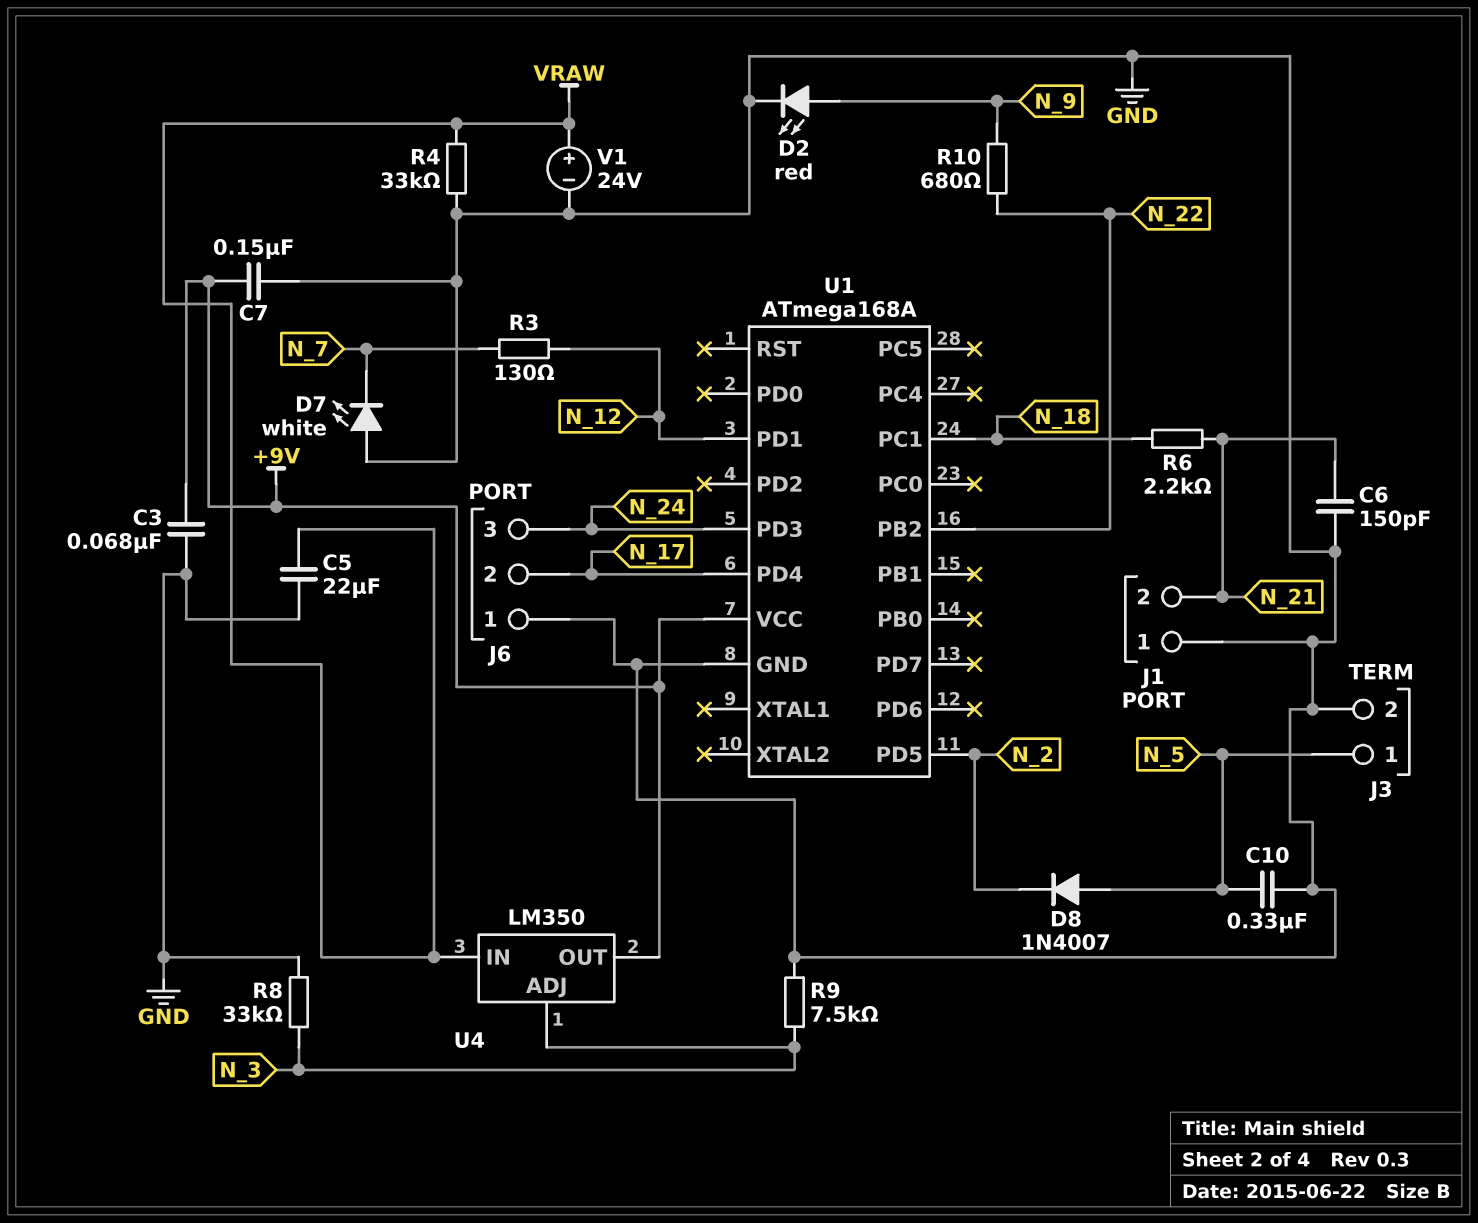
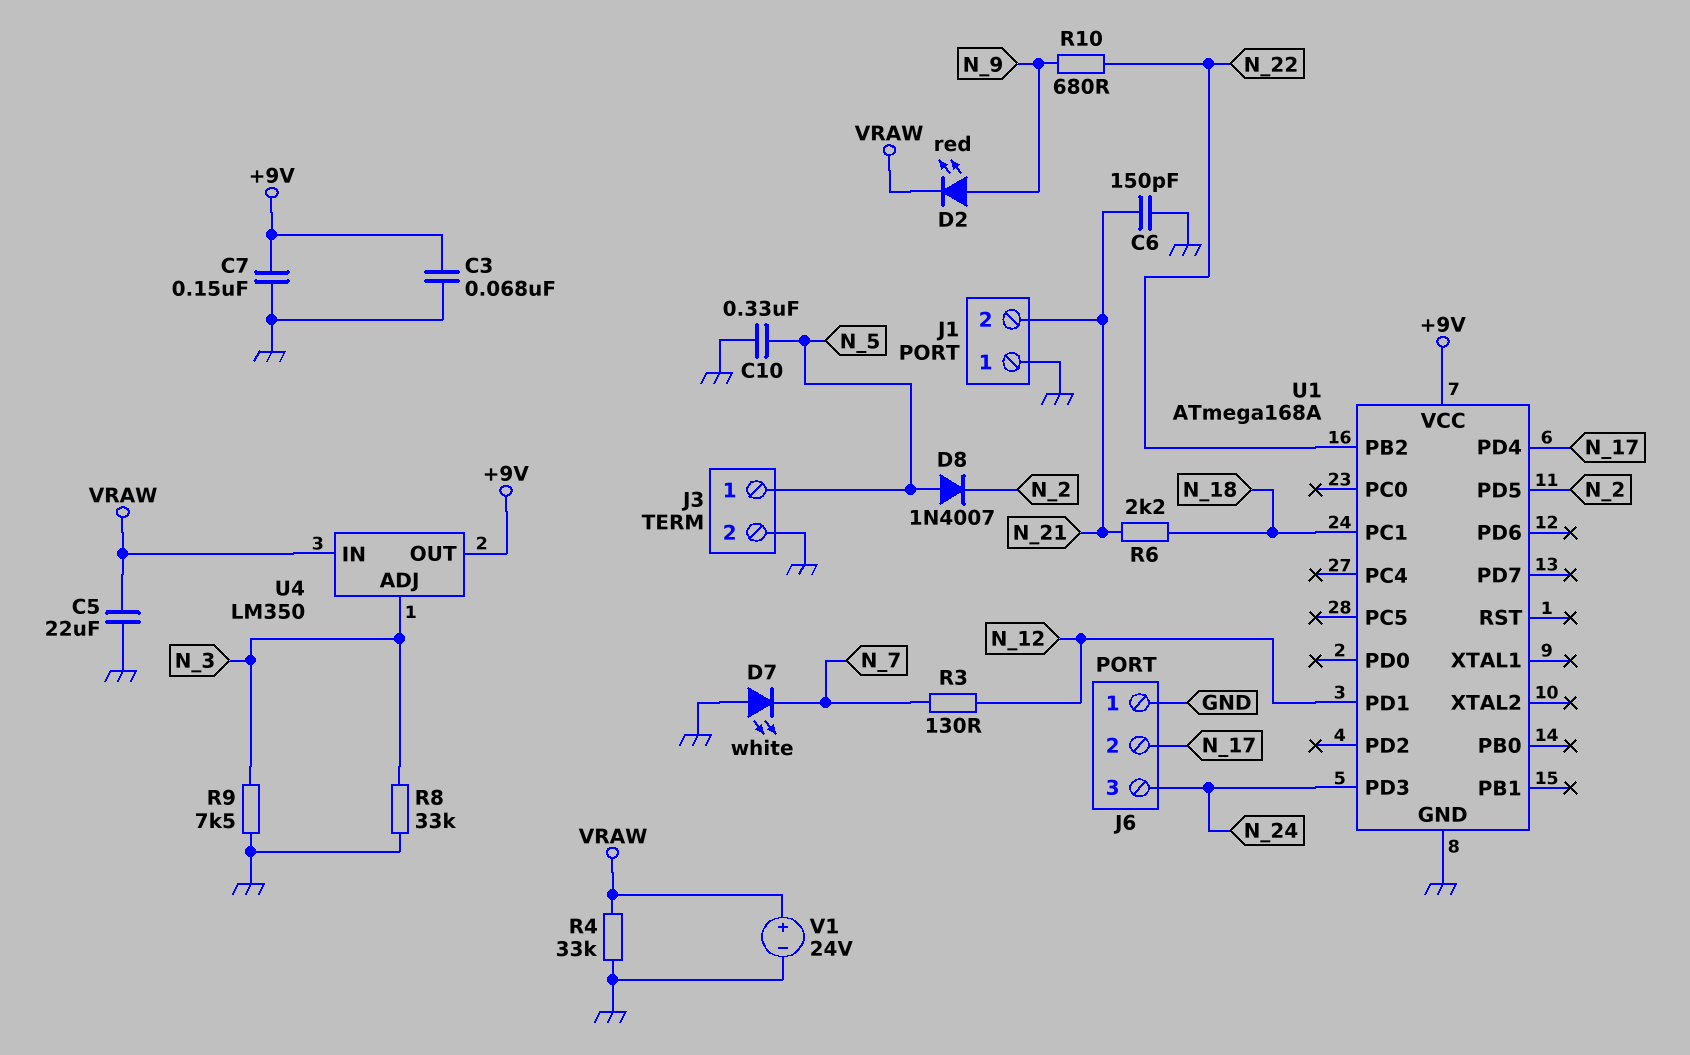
D2: LED red (A N_9, K GND) -> LED red (A N_9, K VRAW)

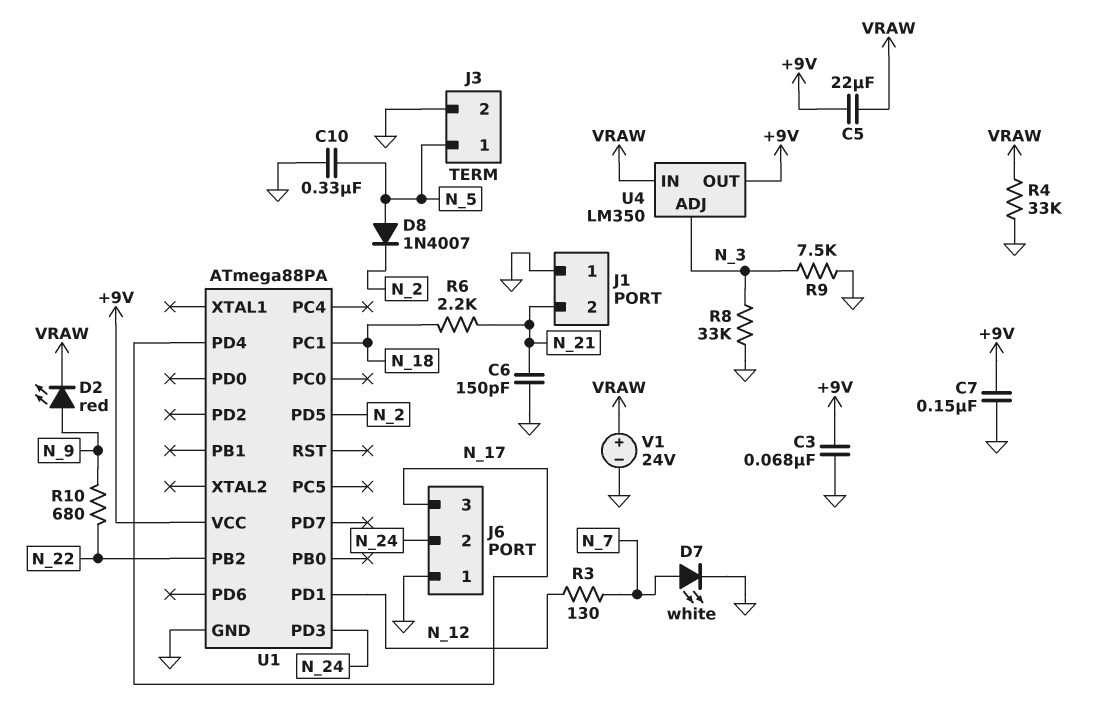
C5: 22uF (GND, VRAW) -> 22uF (+9V, VRAW)
D7: LED white (A GND, K N_7) -> LED white (A N_7, K GND)
J6 pin 2: N_17 -> N_24
J6 pin 3: N_24 -> N_17
U1: ATmega168A -> ATmega88PA

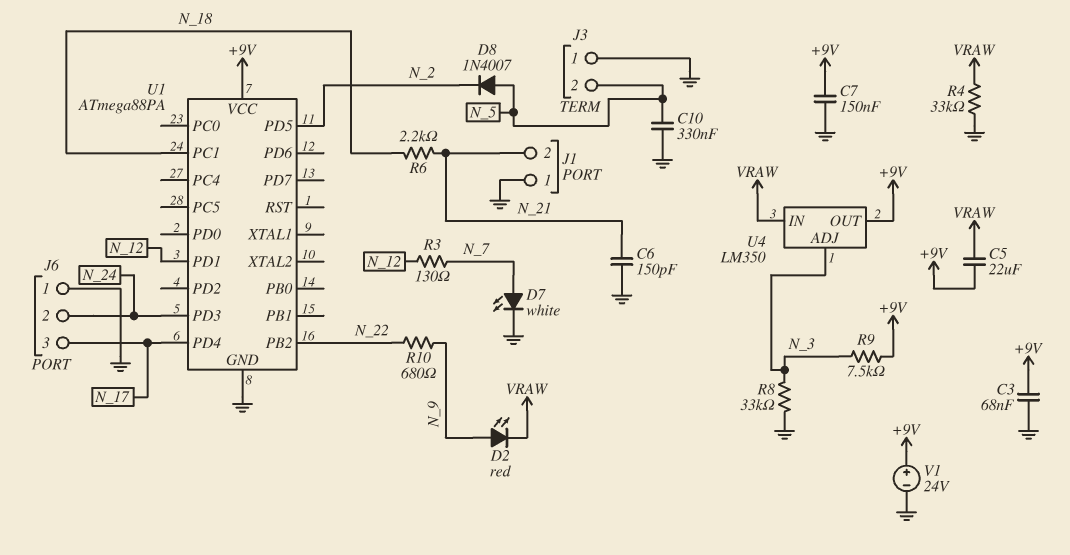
J3 pin 1: N_5 -> GND
J3 pin 2: GND -> N_5
R9: 7.5k (GND, N_3) -> 7.5k (+9V, N_3)
V1: 24V (plus VRAW, minus GND) -> 24V (plus +9V, minus GND)

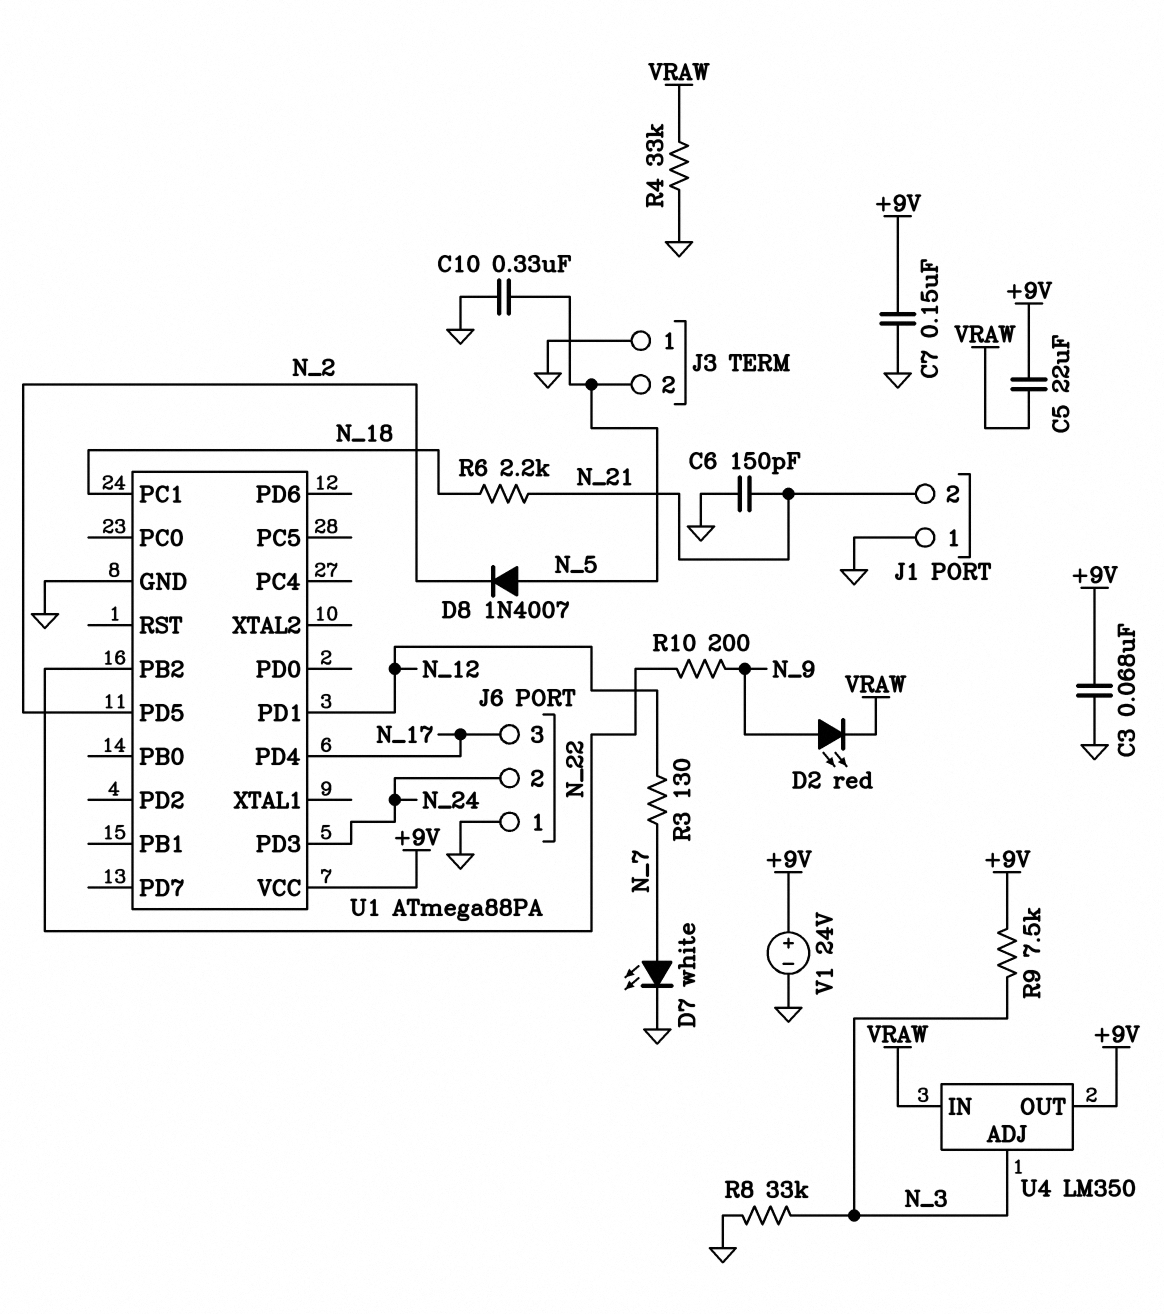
R10: 680 (N_9, N_22) -> 200 (N_9, N_22)

